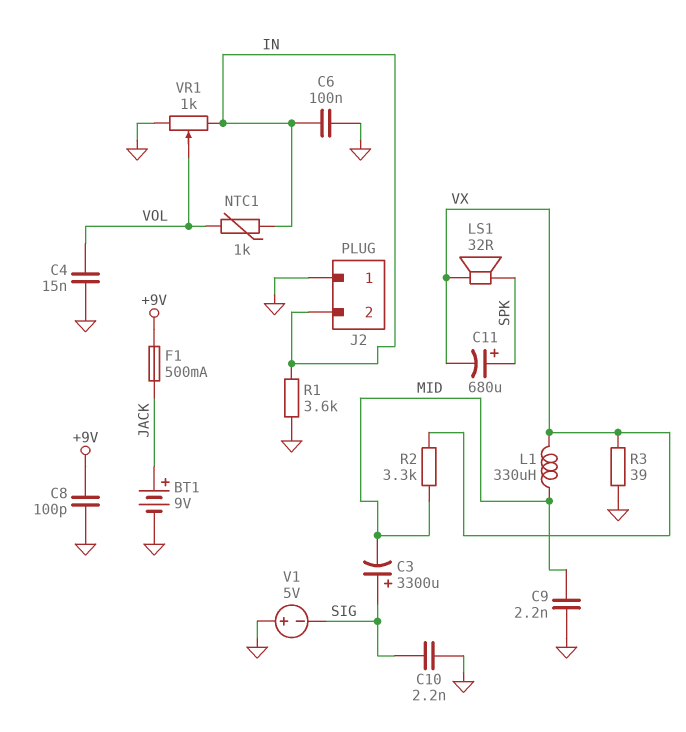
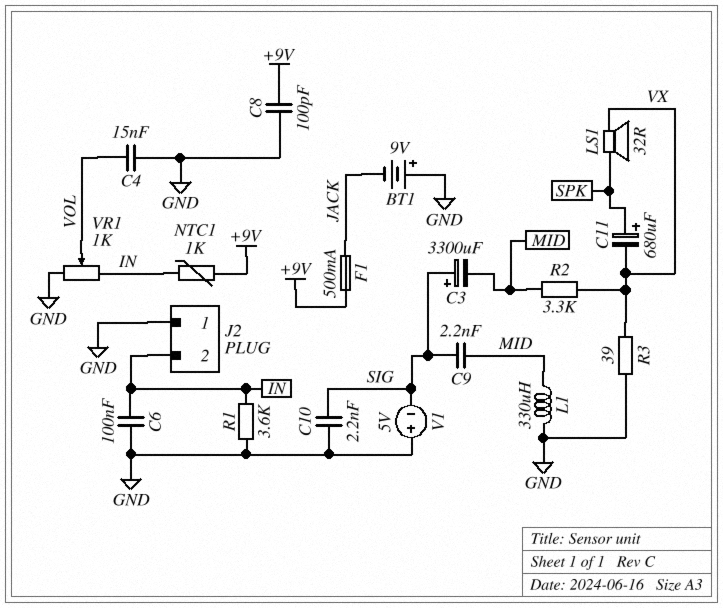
BT1: 9V (plus JACK, minus GND) -> 9V (plus GND, minus JACK)
C9: 2.2nF (GND, MID) -> 2.2nF (MID, SIG)
L1: 330uH (MID, VX) -> 330uH (GND, MID)
NTC1: 1k (IN, VOL) -> 1k (+9V, IN)

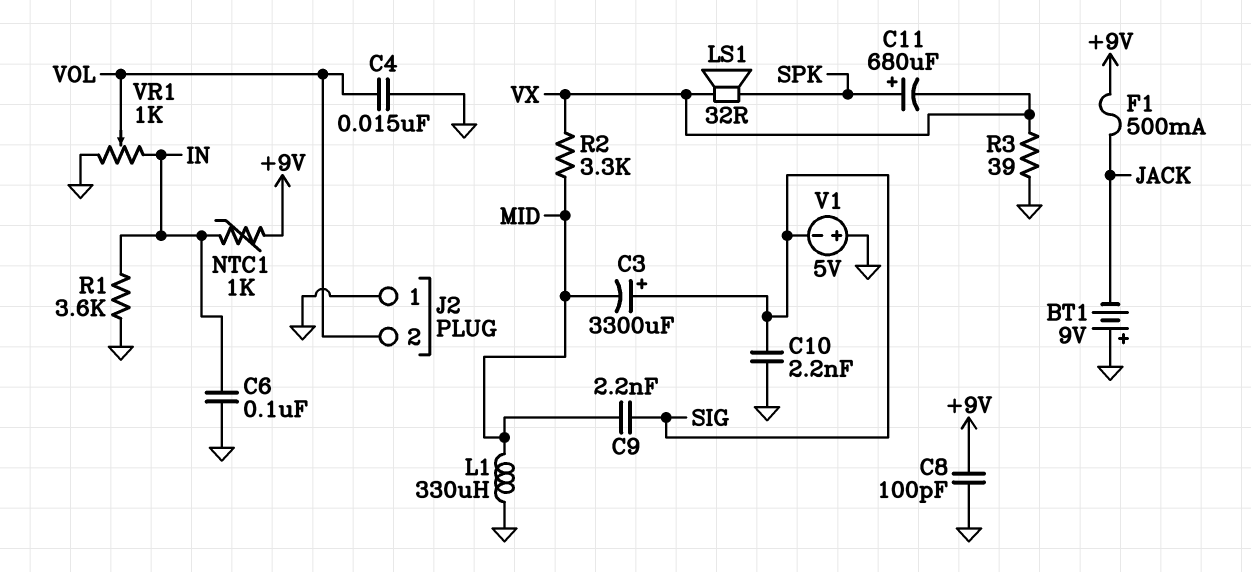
J2 pin 2: IN -> VOL

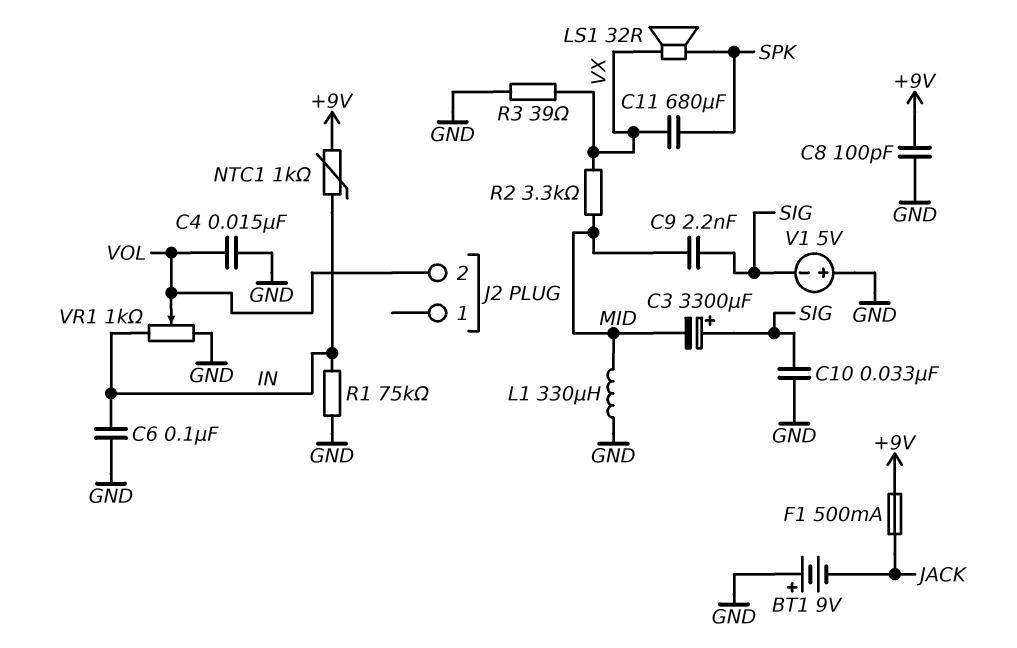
C10: 2.2nF (GND, SIG) -> 33nF (GND, SIG)
C11: 680uF (plus SPK, minus VX) -> 680uF (SPK, VX)
J2 pin 1: GND -> none
R1: 3.6k (GND, IN) -> 75k (GND, IN)

